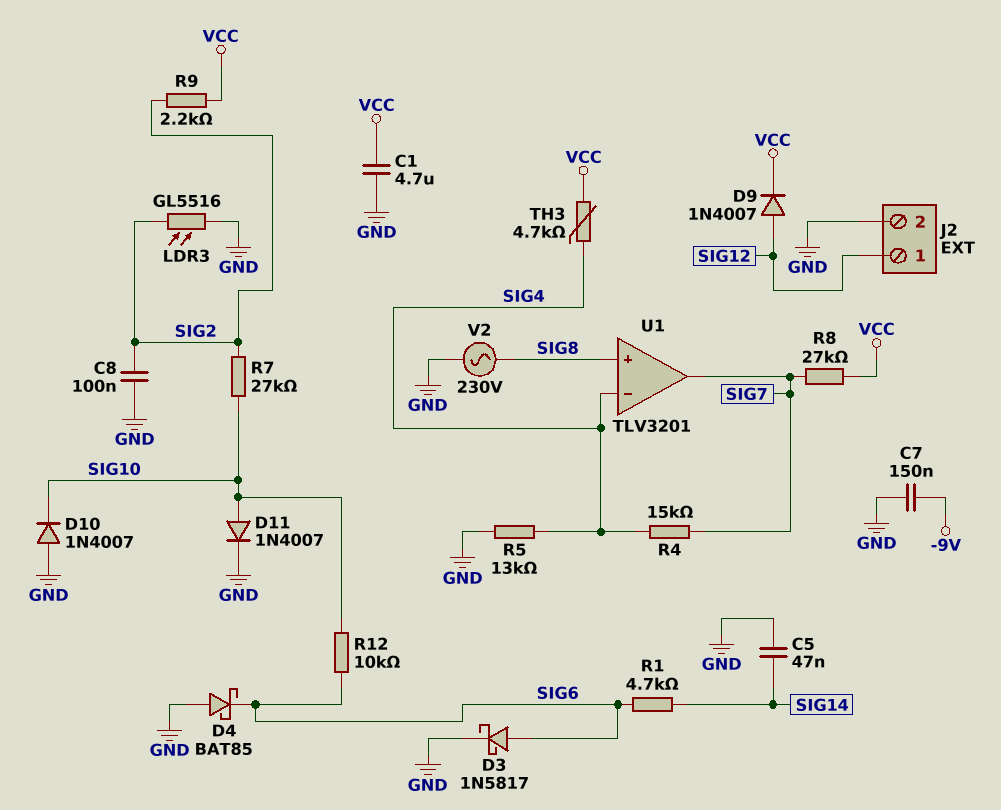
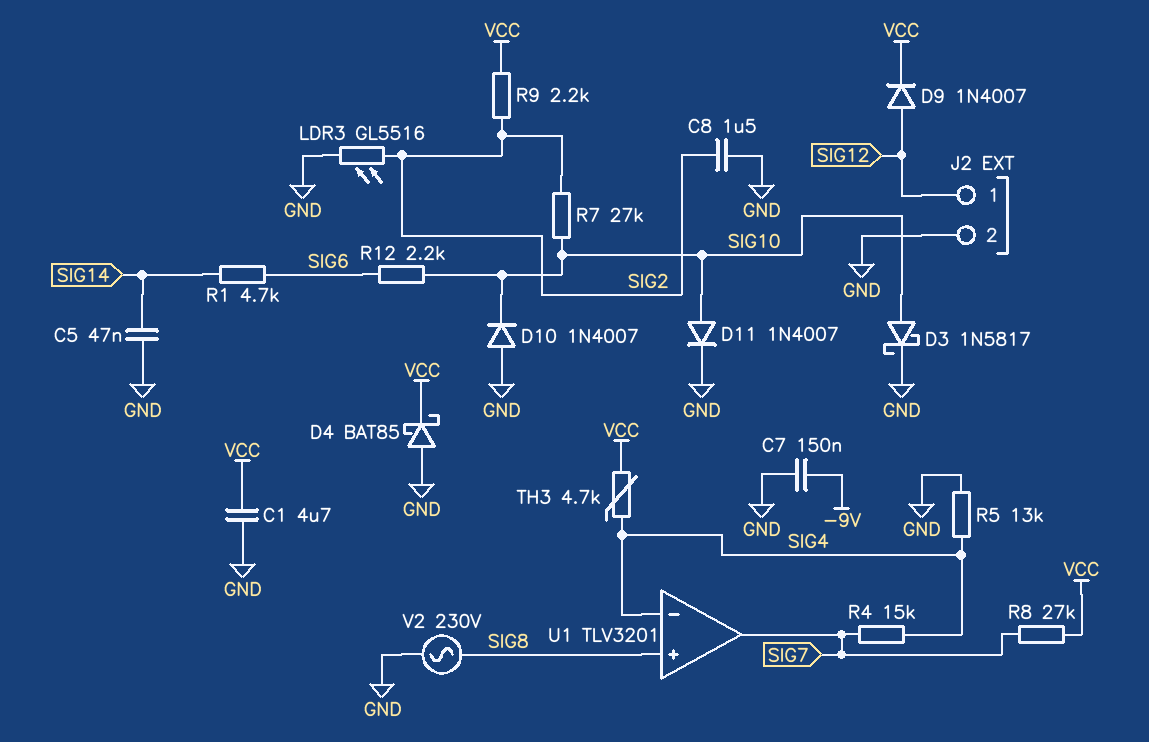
C8: 100nF (GND, SIG2) -> 1.5uF (GND, SIG2)
D3: schottky 1N5817 (A SIG6, K GND) -> schottky 1N5817 (A SIG10, K GND)
D4: schottky BAT85 (A GND, K SIG6) -> schottky BAT85 (A GND, K VCC)
R12: 10k (SIG6, SIG10) -> 2.2k (SIG6, SIG10)

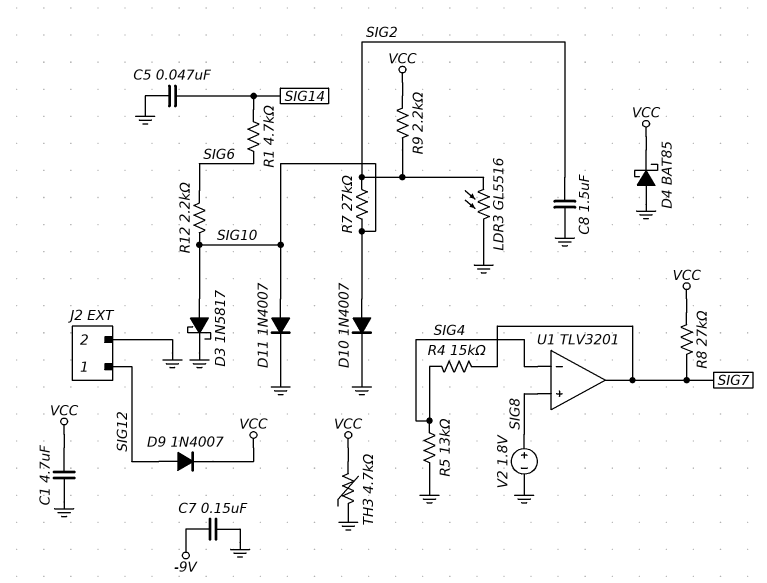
D10: diode 1N4007 (A GND, K SIG10) -> diode 1N4007 (A SIG10, K GND)
TH3: 4.7k (SIG4, VCC) -> 4.7k (GND, VCC)
V2: AC 230V (GND, SIG8) -> 1.8V (plus SIG8, minus GND)

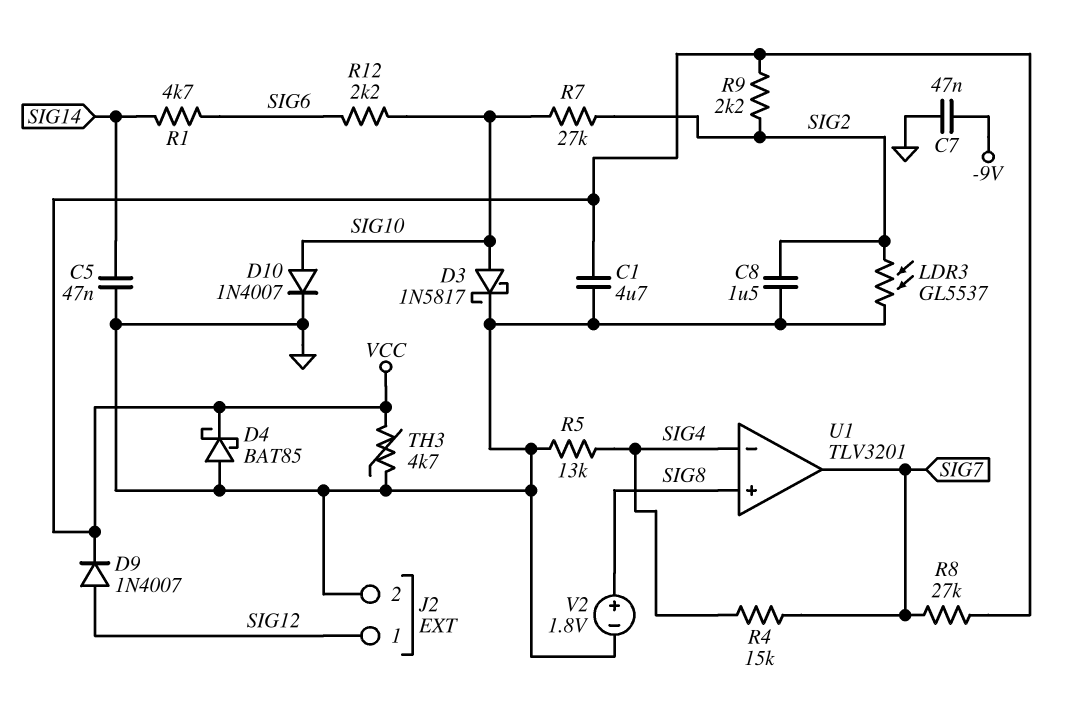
C7: 150nF (-9V, GND) -> 47nF (-9V, GND)
D11: diode 1N4007 (A SIG10, K GND) -> none
LDR3: GL5516 (GND, SIG2) -> GL5537 (GND, SIG2)

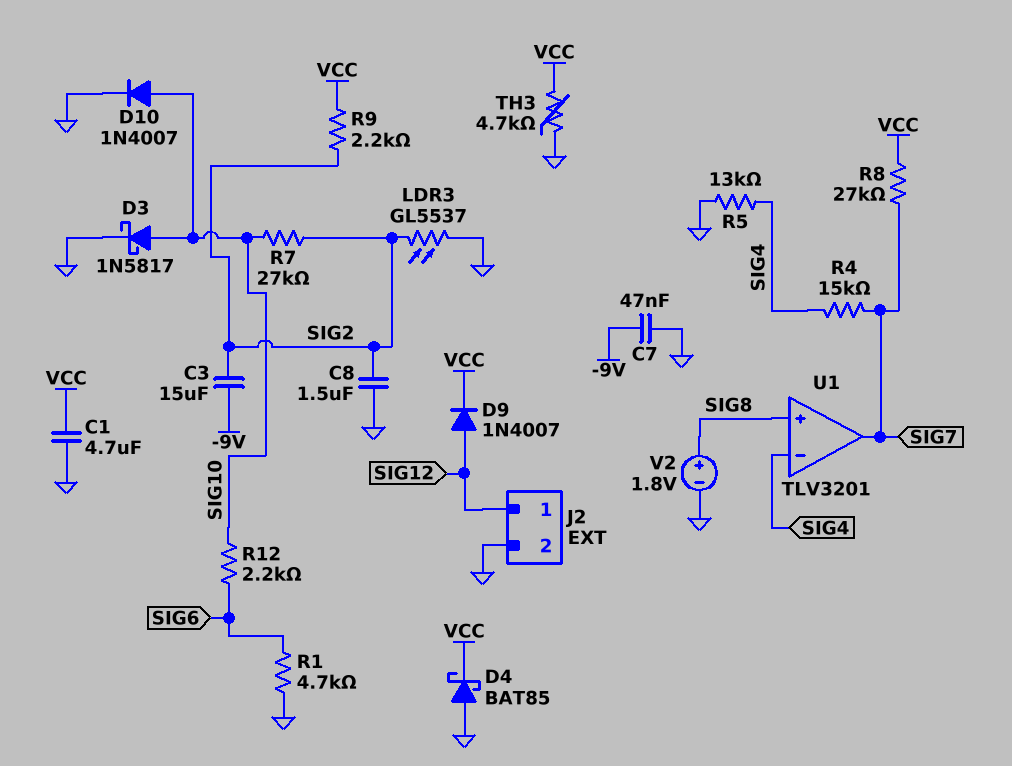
C3: none -> 15uF (-9V, SIG2)
C5: 47nF (GND, SIG14) -> none
R1: 4.7k (SIG6, SIG14) -> 4.7k (GND, SIG6)

